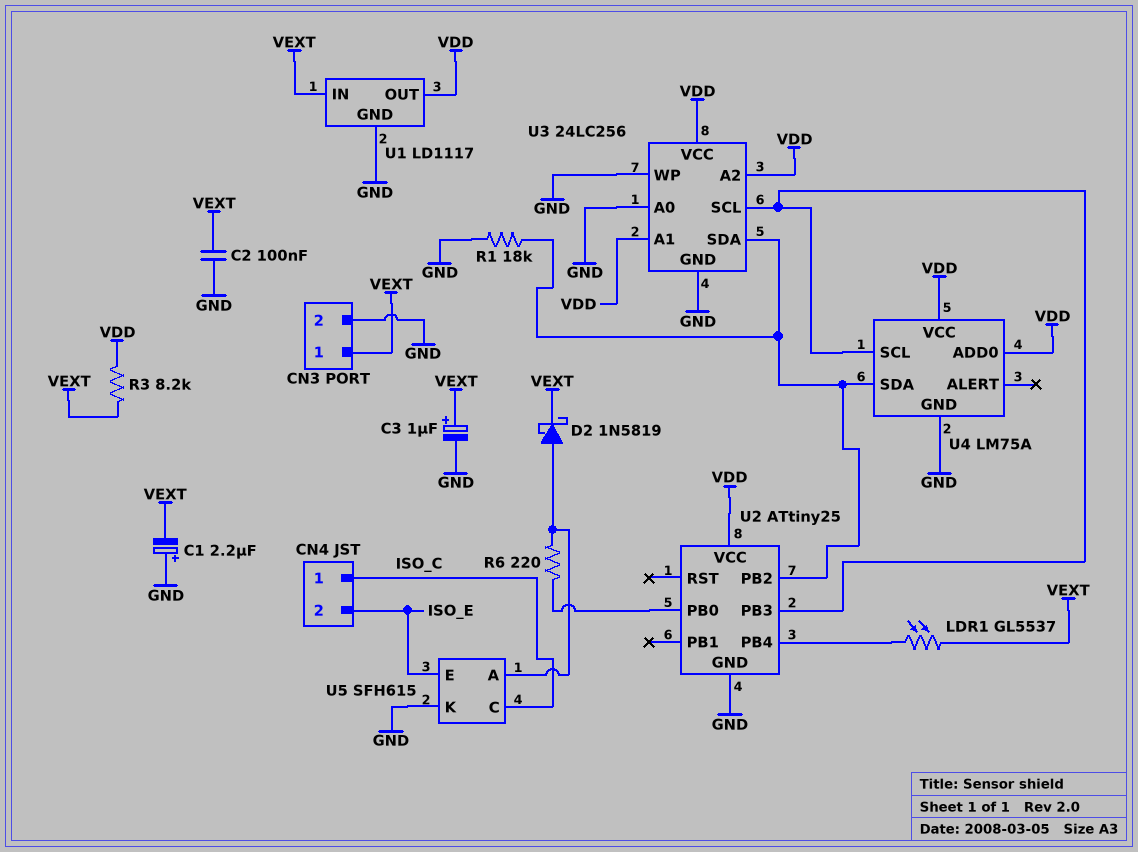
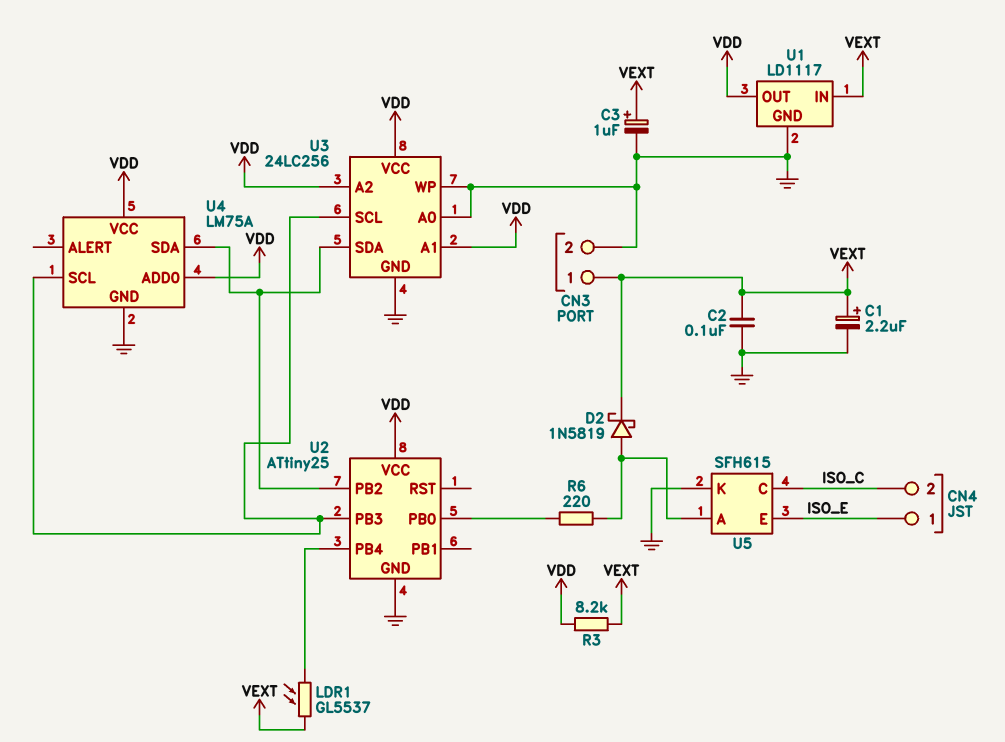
C1: 2.2uF (plus GND, minus VEXT) -> 2.2uF (plus VEXT, minus GND)
CN4 pin 1: ISO_C -> ISO_E
CN4 pin 2: ISO_E -> ISO_C
R1: 18k (GND, U2/PB2) -> none

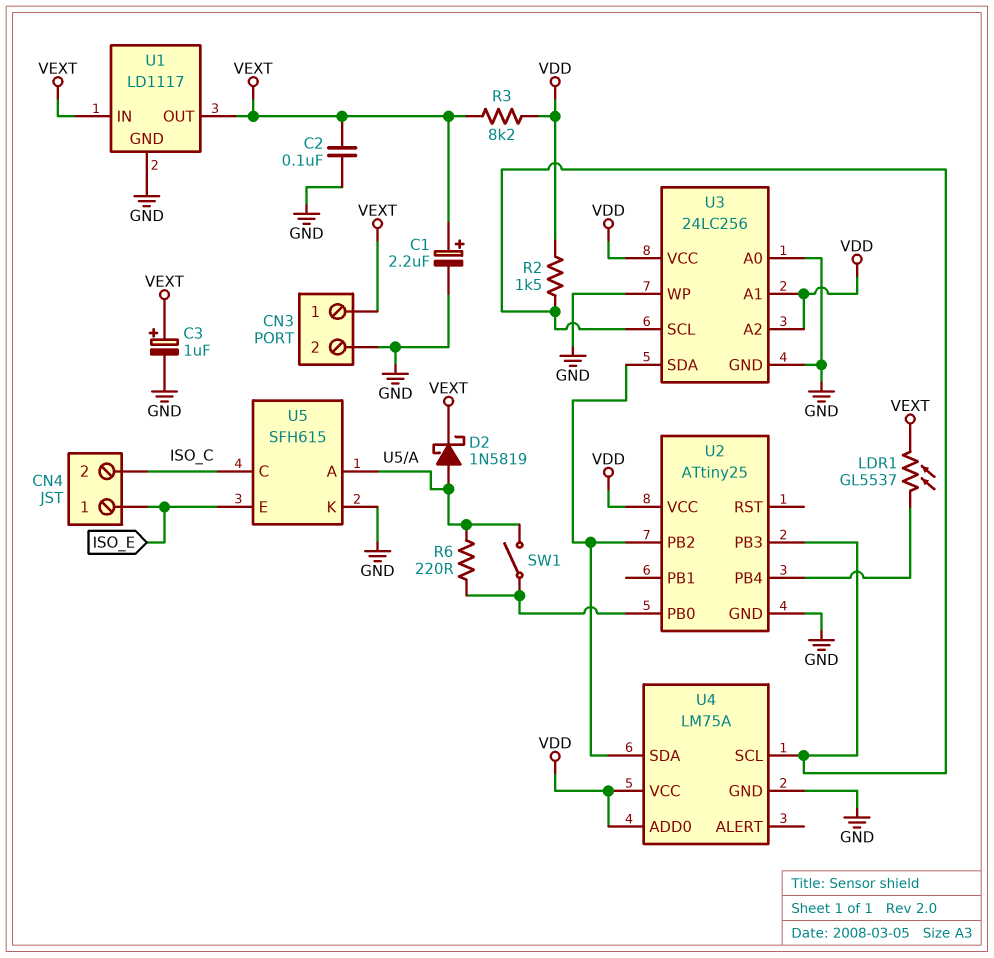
R2: none -> 1.5k (U2/PB3, VDD)
SW1: none -> switch (U2/PB0, U5/A)
U1 pin OUT: VDD -> VEXT

